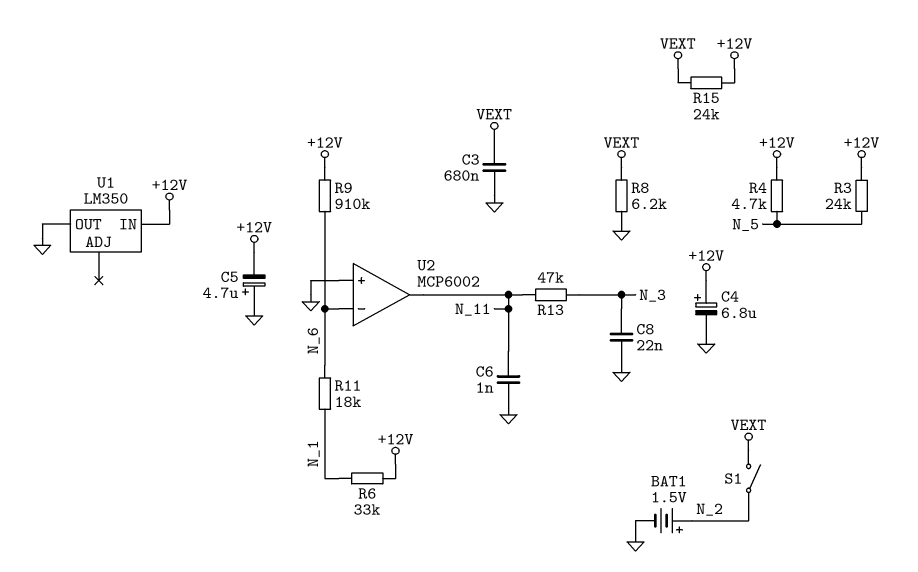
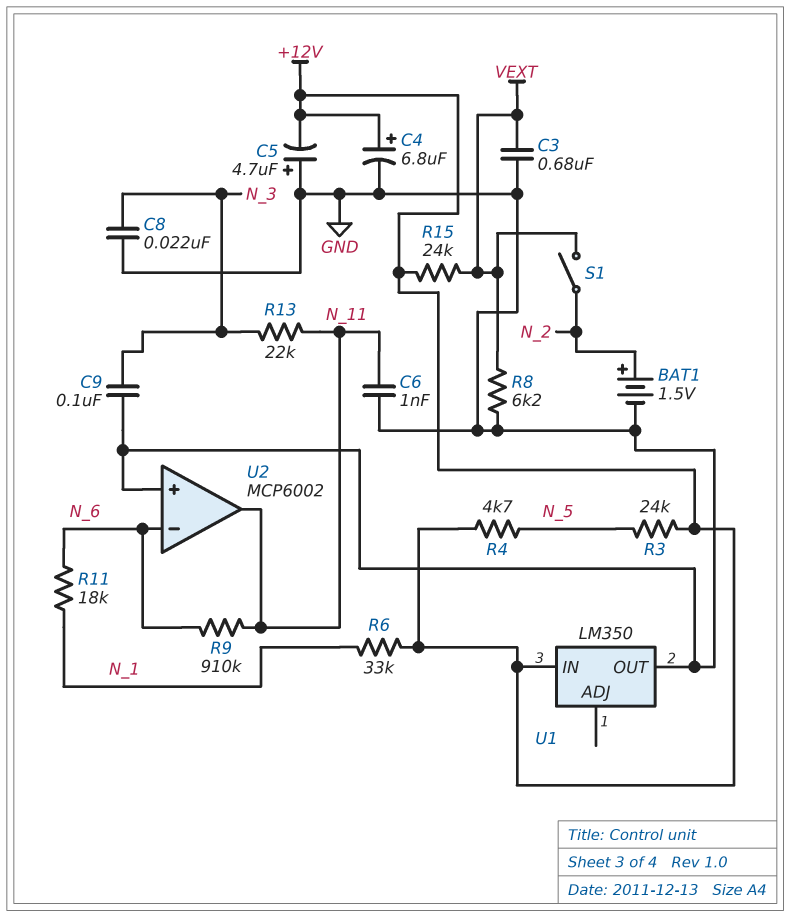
C9: none -> 100nF (GND, N_3)
R9: 910k (+12V, N_6) -> 910k (N_6, N_11)
R13: 47k (N_3, N_11) -> 22k (N_3, N_11)

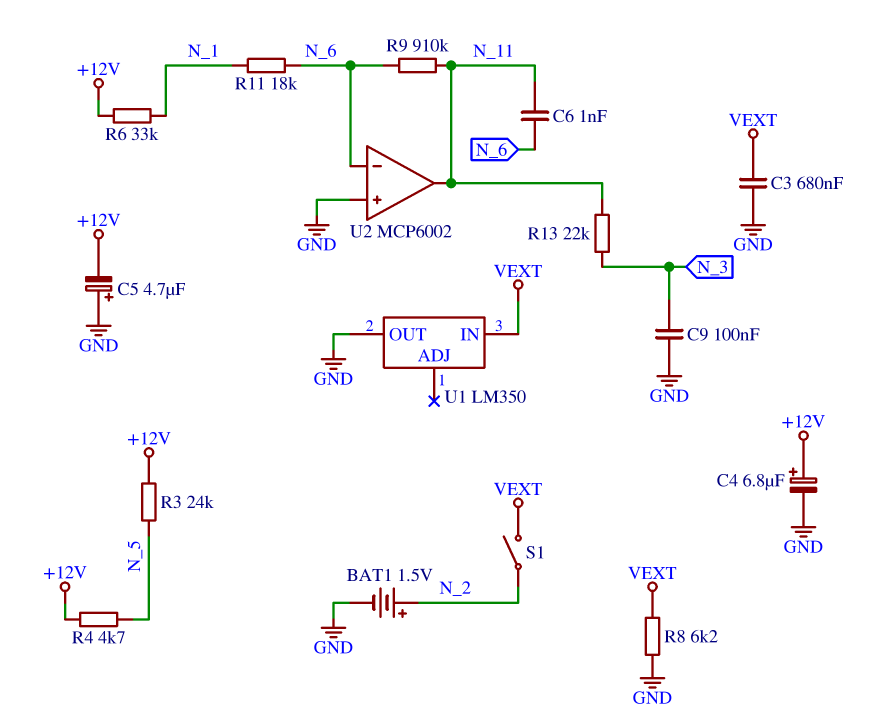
C6: 1nF (GND, N_11) -> 1nF (N_6, N_11)
C8: 22nF (GND, N_3) -> none
R15: 24k (+12V, VEXT) -> none
U1 pin IN: +12V -> VEXT

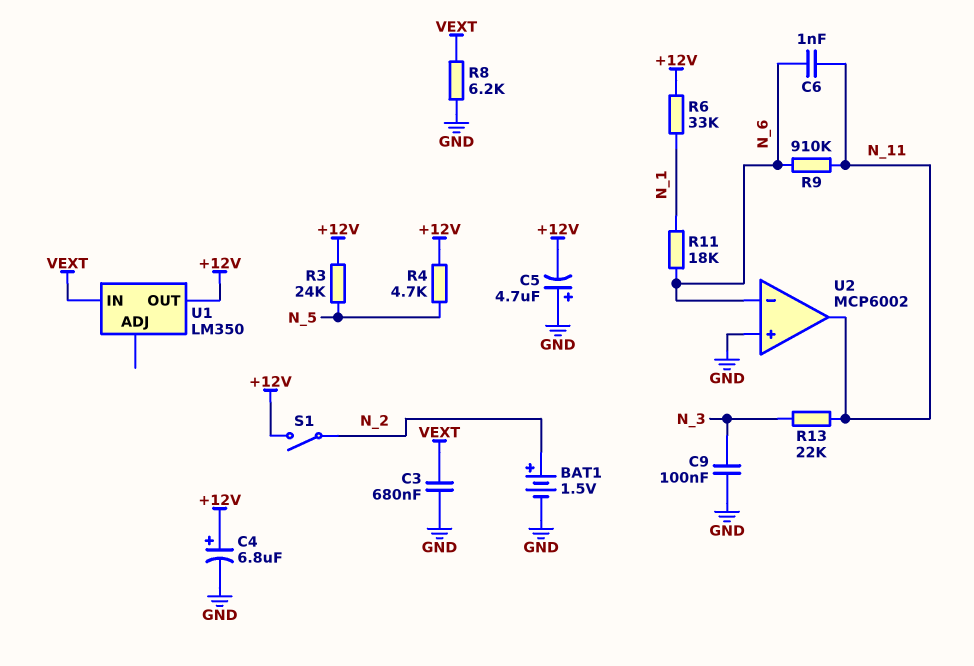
S1: switch (N_2, VEXT) -> switch (+12V, N_2)
U1 pin OUT: GND -> +12V

